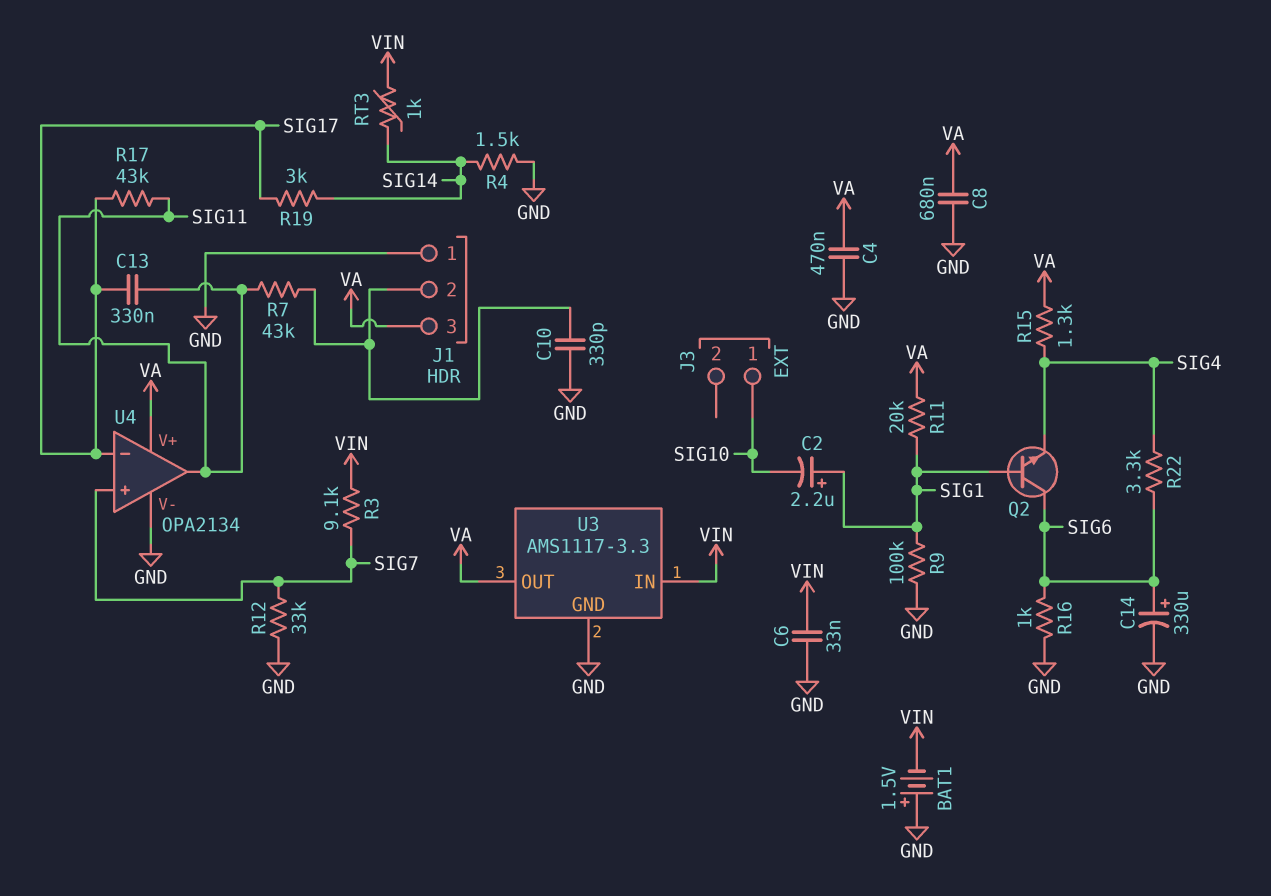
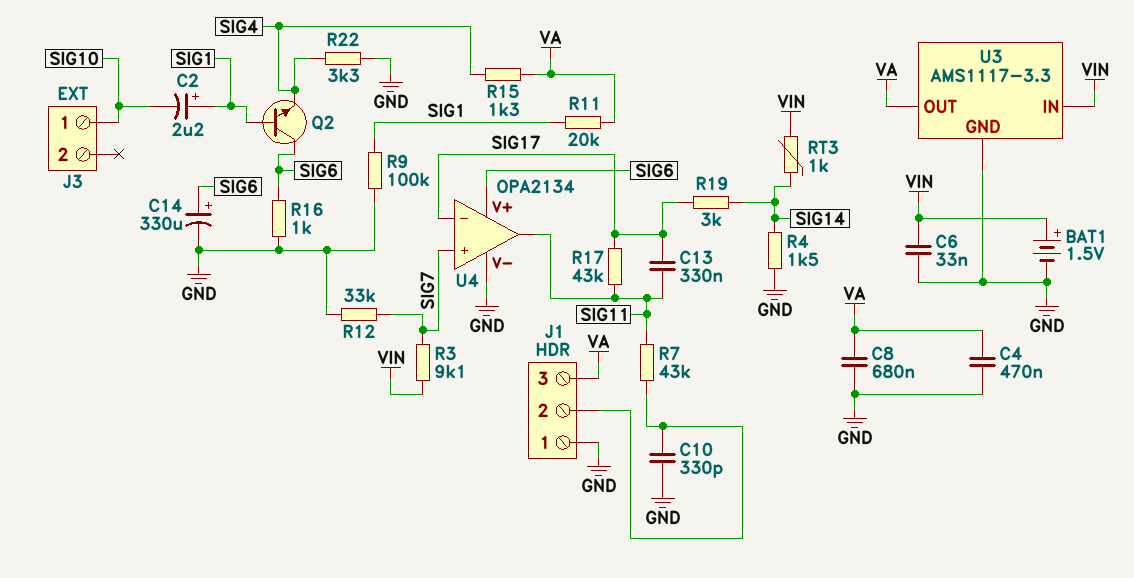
BAT1: 1.5V (plus GND, minus VIN) -> 1.5V (plus VIN, minus GND)
R22: 3.3k (SIG4, SIG6) -> 3.3k (GND, SIG4)
U4 pin V+: VA -> SIG6

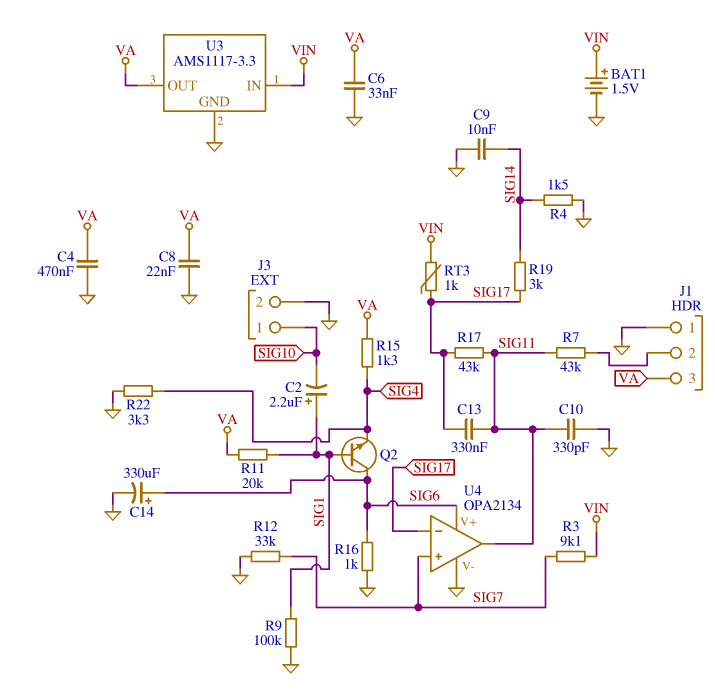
C6: 33nF (GND, VIN) -> 33nF (GND, VA)
C8: 680nF (GND, VA) -> 22nF (GND, VA)
C9: none -> 10nF (GND, SIG14)
C10: 330pF (GND, J1/2) -> 330pF (GND, SIG11)
J3 pin 2: none -> GND
RT3: 1k (SIG14, VIN) -> 1k (SIG17, VIN)

